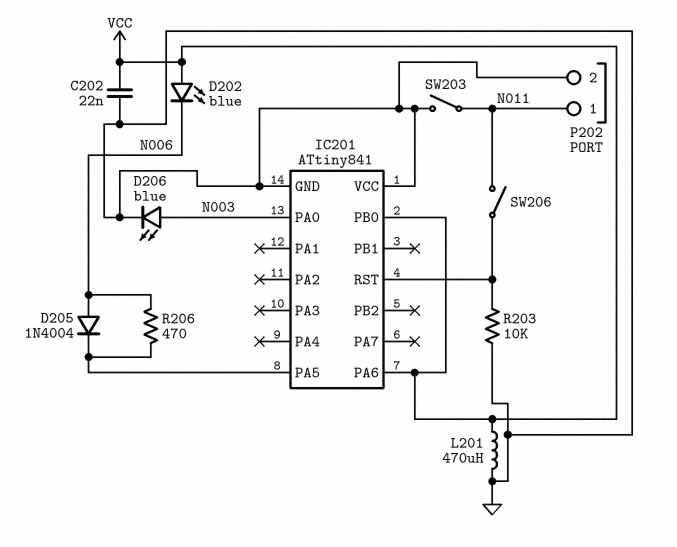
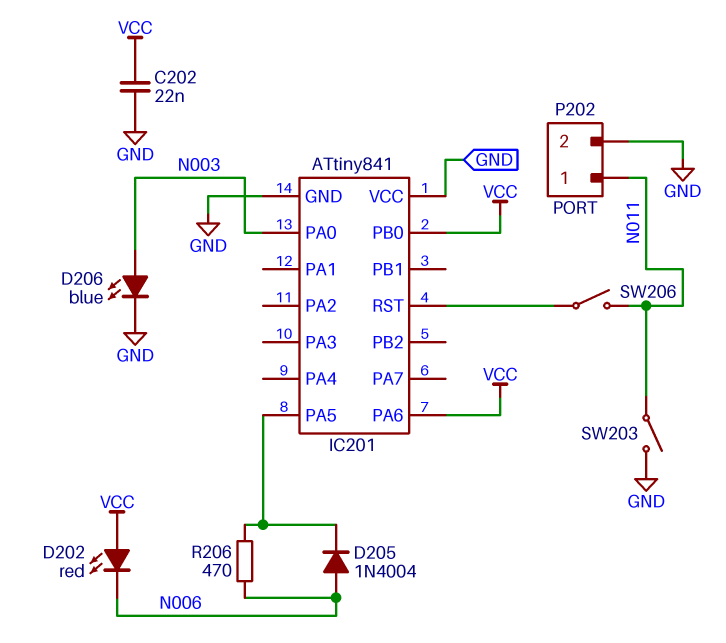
D202: LED blue (A VCC, K N006) -> LED red (A VCC, K N006)
L201: 470uH (GND, VCC) -> none
R203: 10k (GND, IC201/RST) -> none

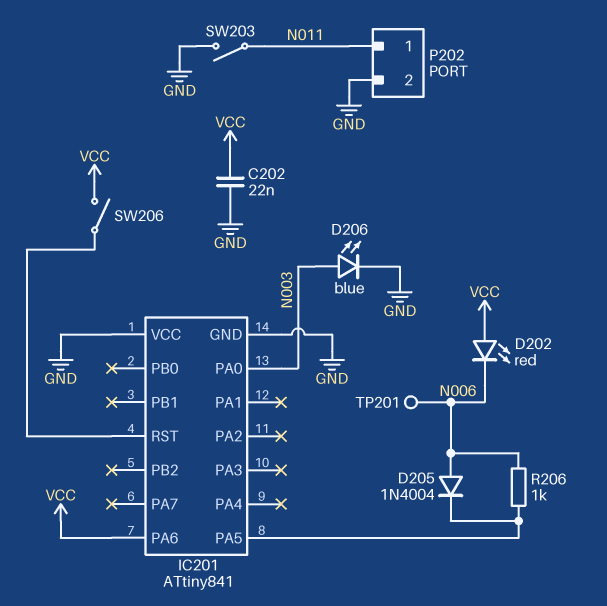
IC201 pin PB0: VCC -> none
R206: 470 (IC201/PA5, N006) -> 1k (IC201/PA5, N006)
SW206: switch (IC201/RST, N011) -> switch (IC201/RST, VCC)
TP201: none -> test point (N006)

